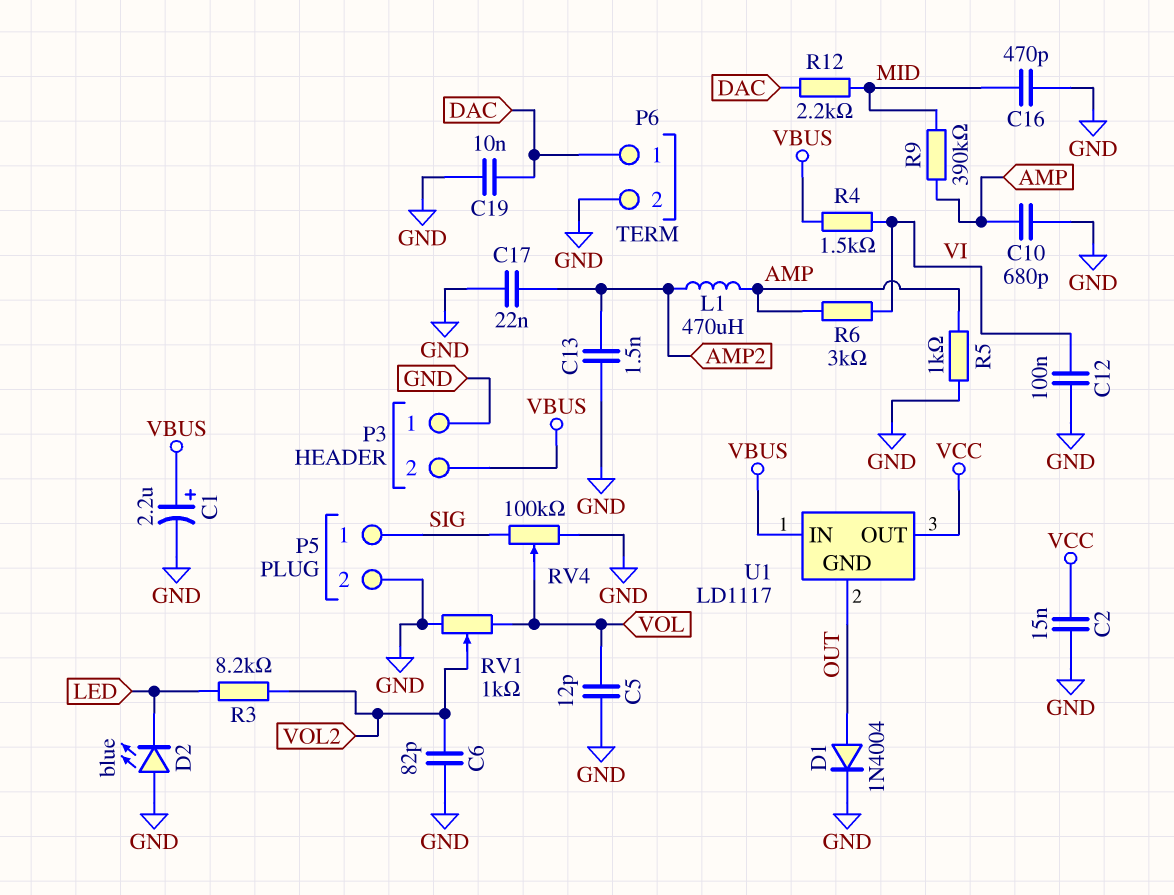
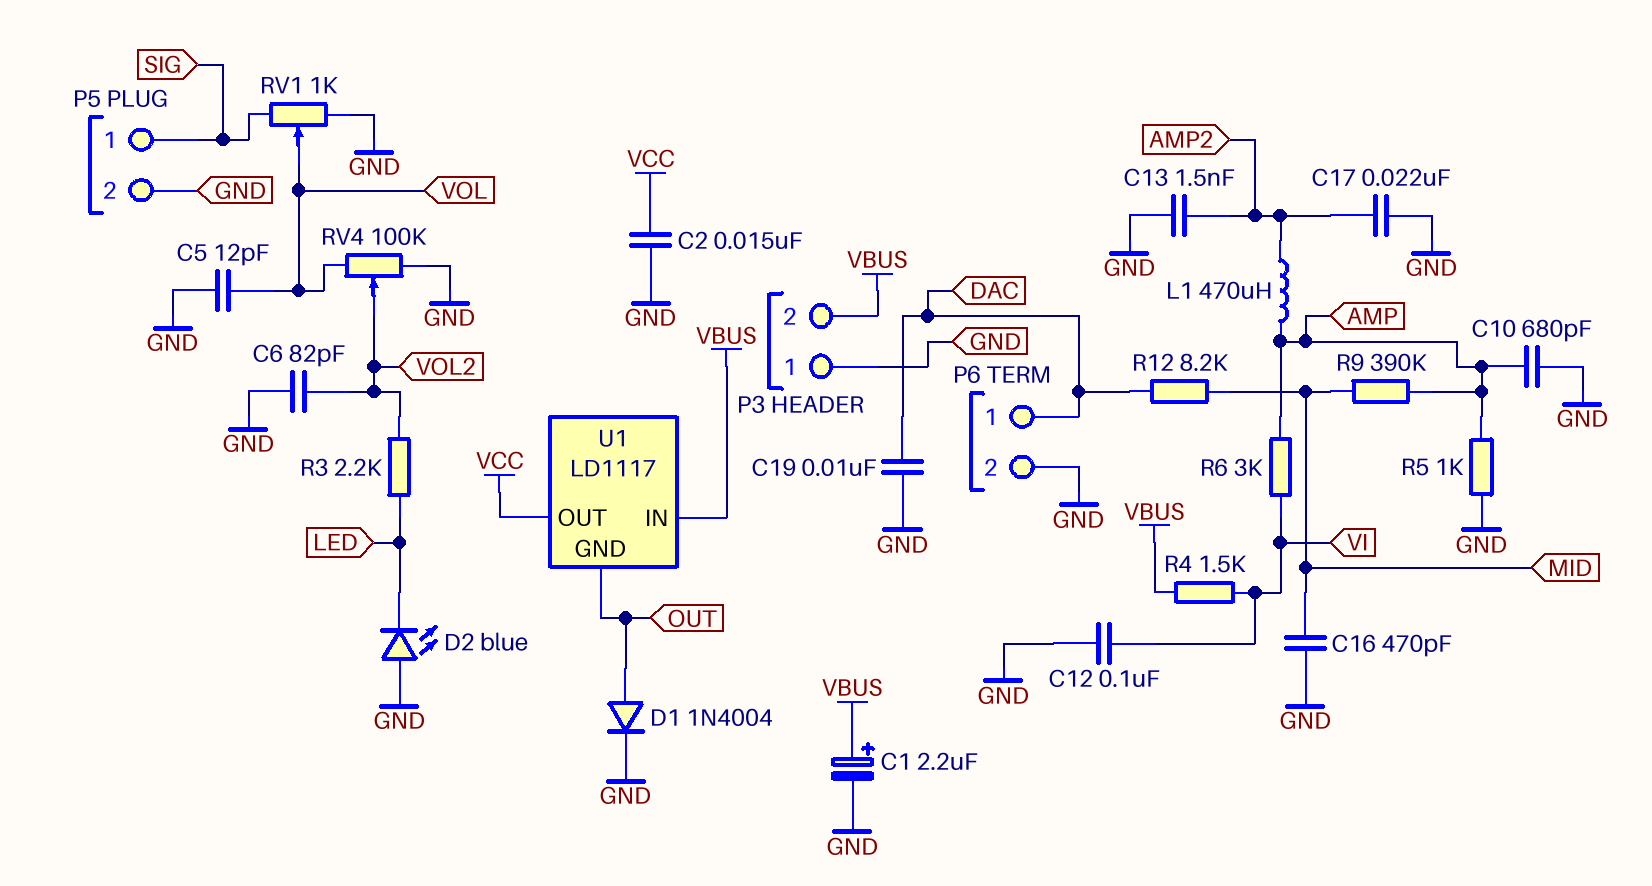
R3: 8.2k (LED, VOL2) -> 2.2k (LED, VOL2)
R12: 2.2k (DAC, MID) -> 8.2k (DAC, MID)
RV1: 1k (GND, VOL, wiper VOL2) -> 1k (GND, SIG, wiper VOL)
RV4: 100k (GND, SIG, wiper VOL) -> 100k (GND, VOL, wiper VOL2)

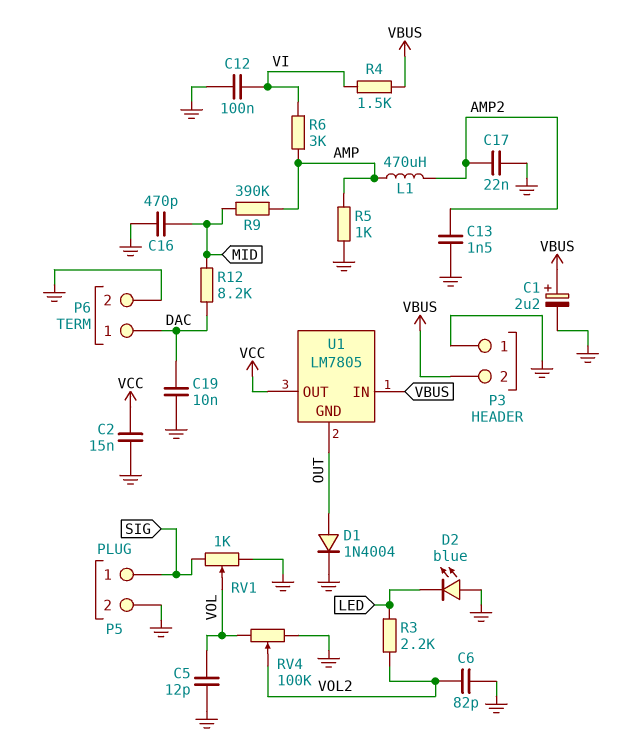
C10: 680pF (AMP, GND) -> none
U1: LD1117 -> LM7805

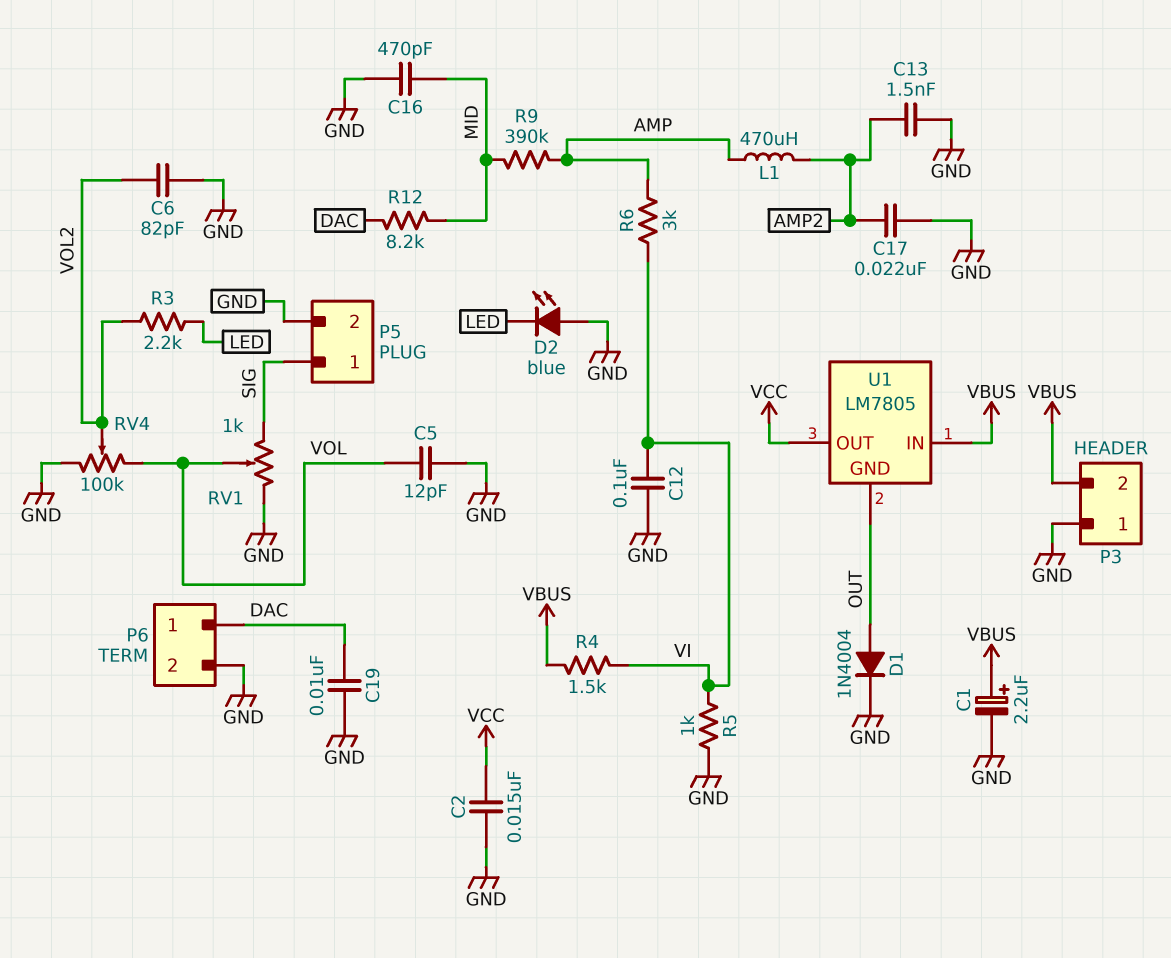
R5: 1k (AMP, GND) -> 1k (GND, VI)

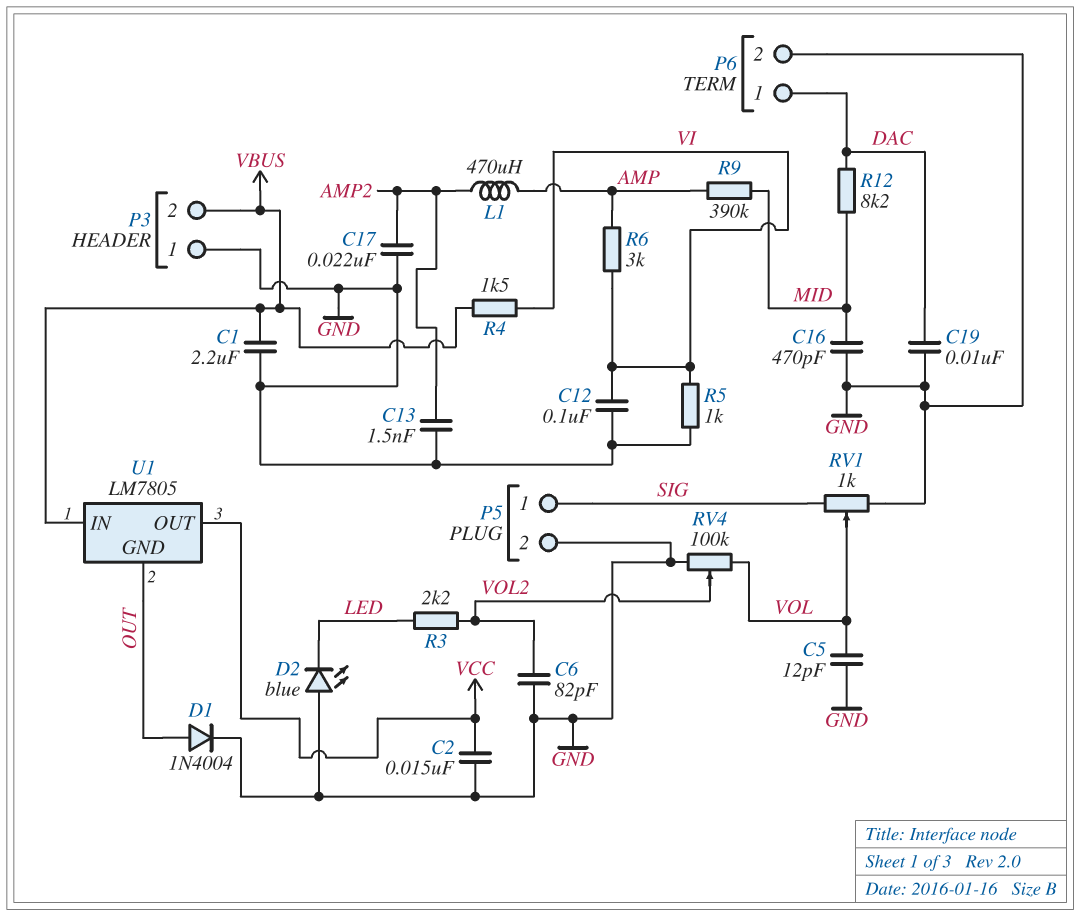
C1: 2.2uF (plus VBUS, minus GND) -> 2.2uF (GND, VBUS)

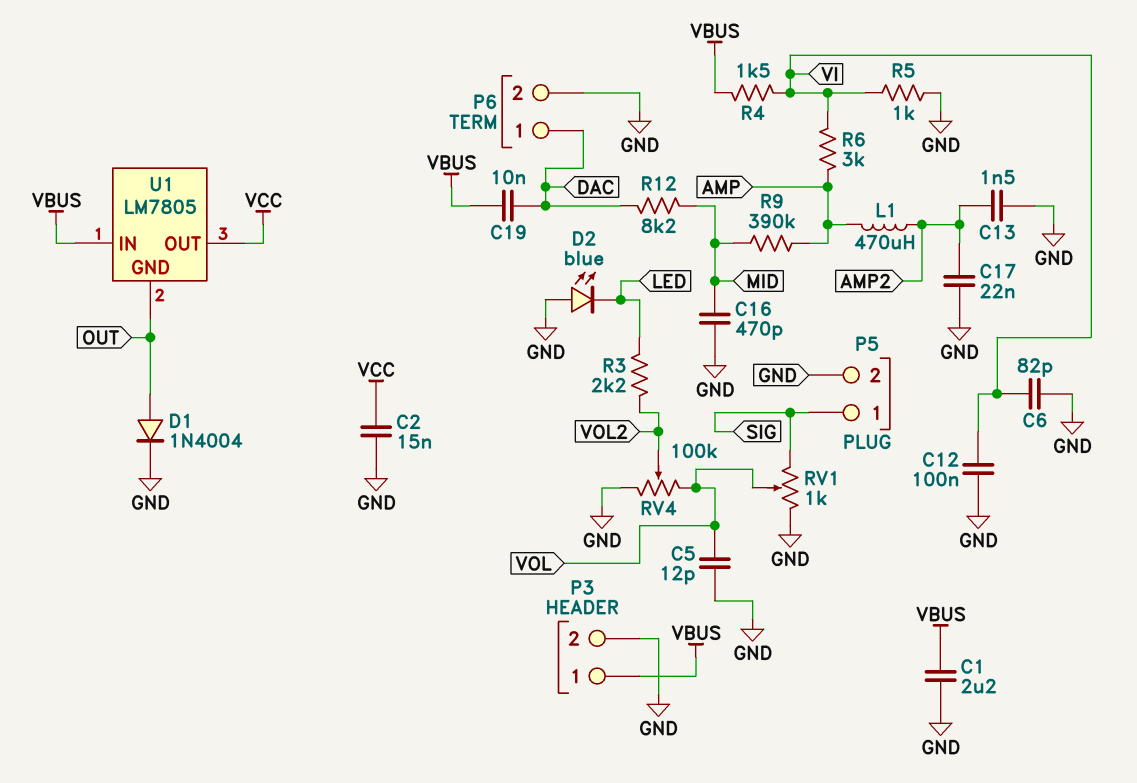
C6: 82pF (GND, VOL2) -> 82pF (GND, VI)
C19: 10nF (DAC, GND) -> 10nF (DAC, VBUS)
P3 pin 1: GND -> VBUS
P3 pin 2: VBUS -> GND

